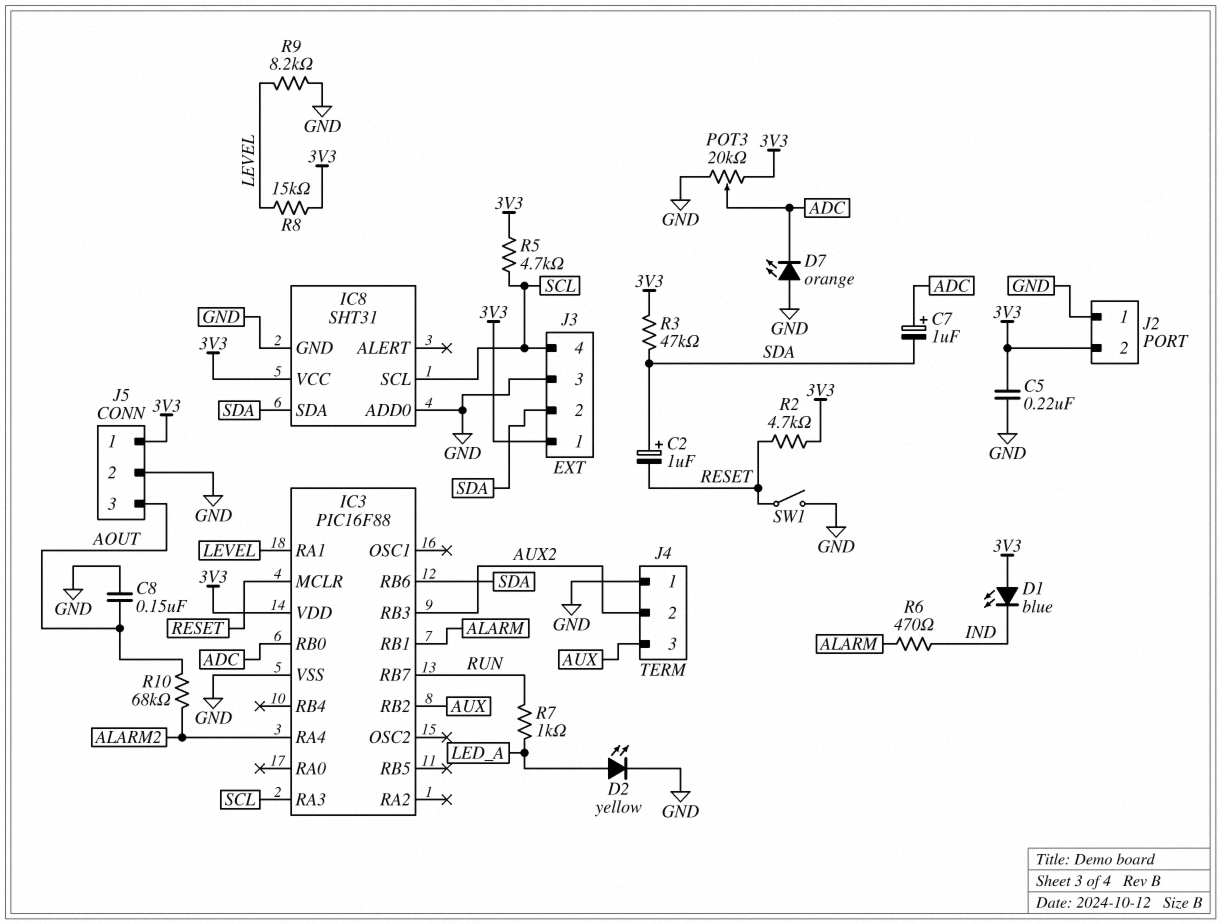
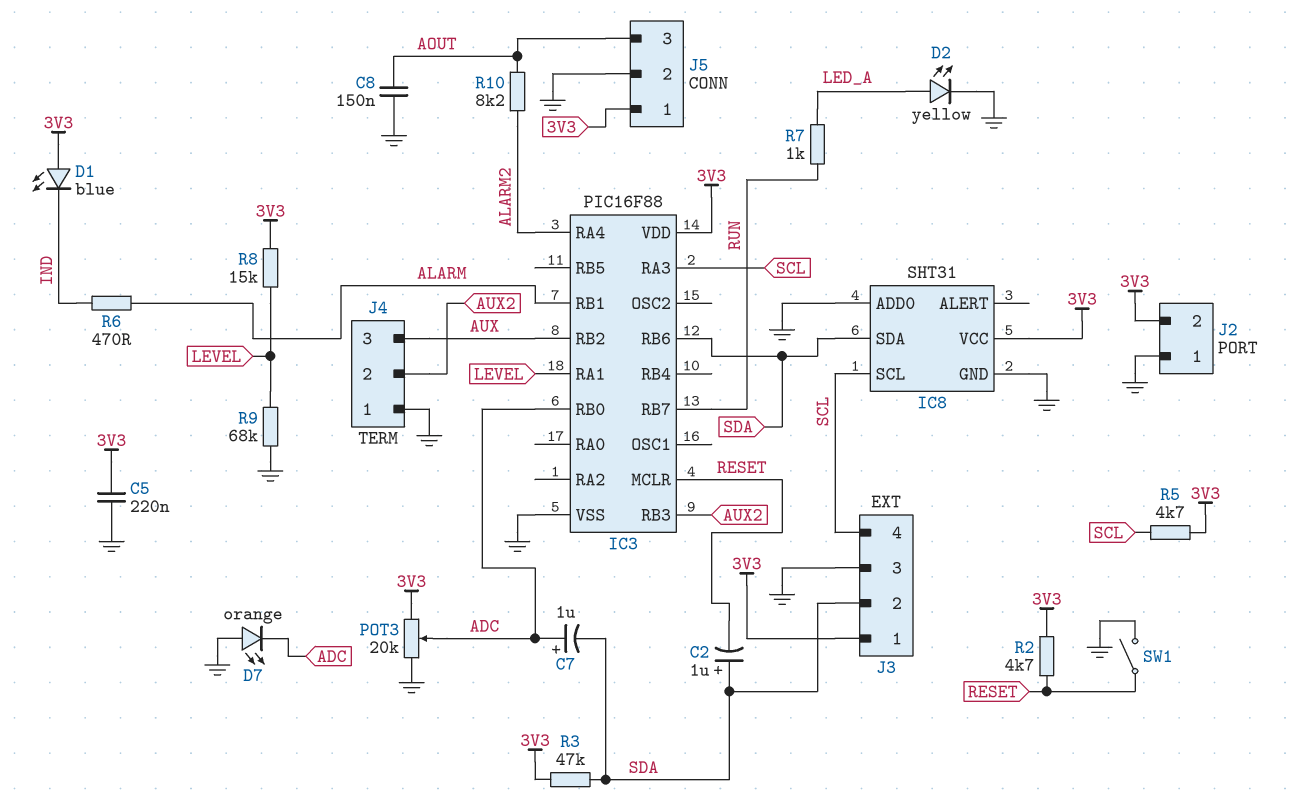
R9: 8.2k (GND, LEVEL) -> 68k (GND, LEVEL)
R10: 68k (ALARM2, AOUT) -> 8.2k (ALARM2, AOUT)

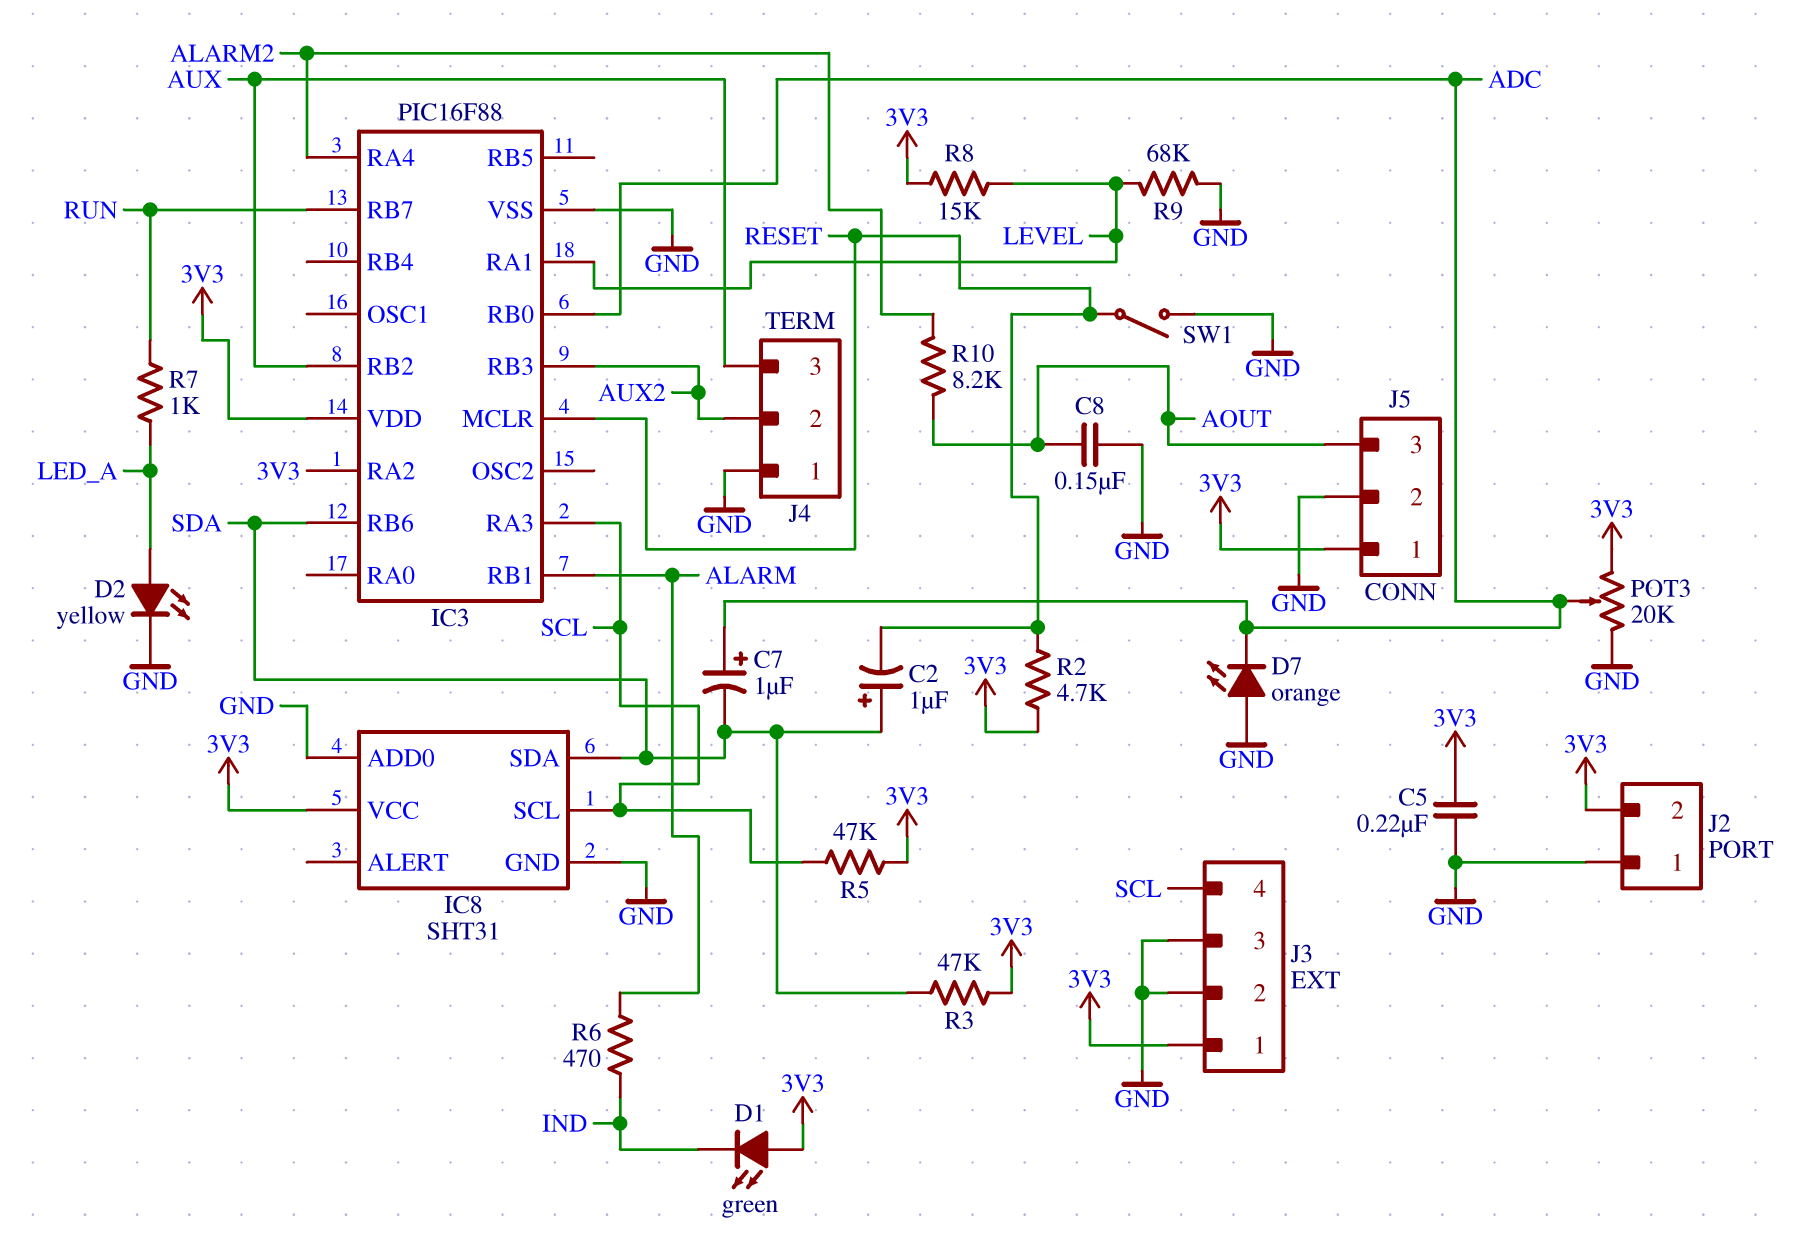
D1: LED blue (A 3V3, K IND) -> LED green (A 3V3, K IND)
IC3 pin RA2: none -> 3V3
J3 pin 2: SDA -> GND
R5: 4.7k (3V3, SCL) -> 47k (3V3, SCL)

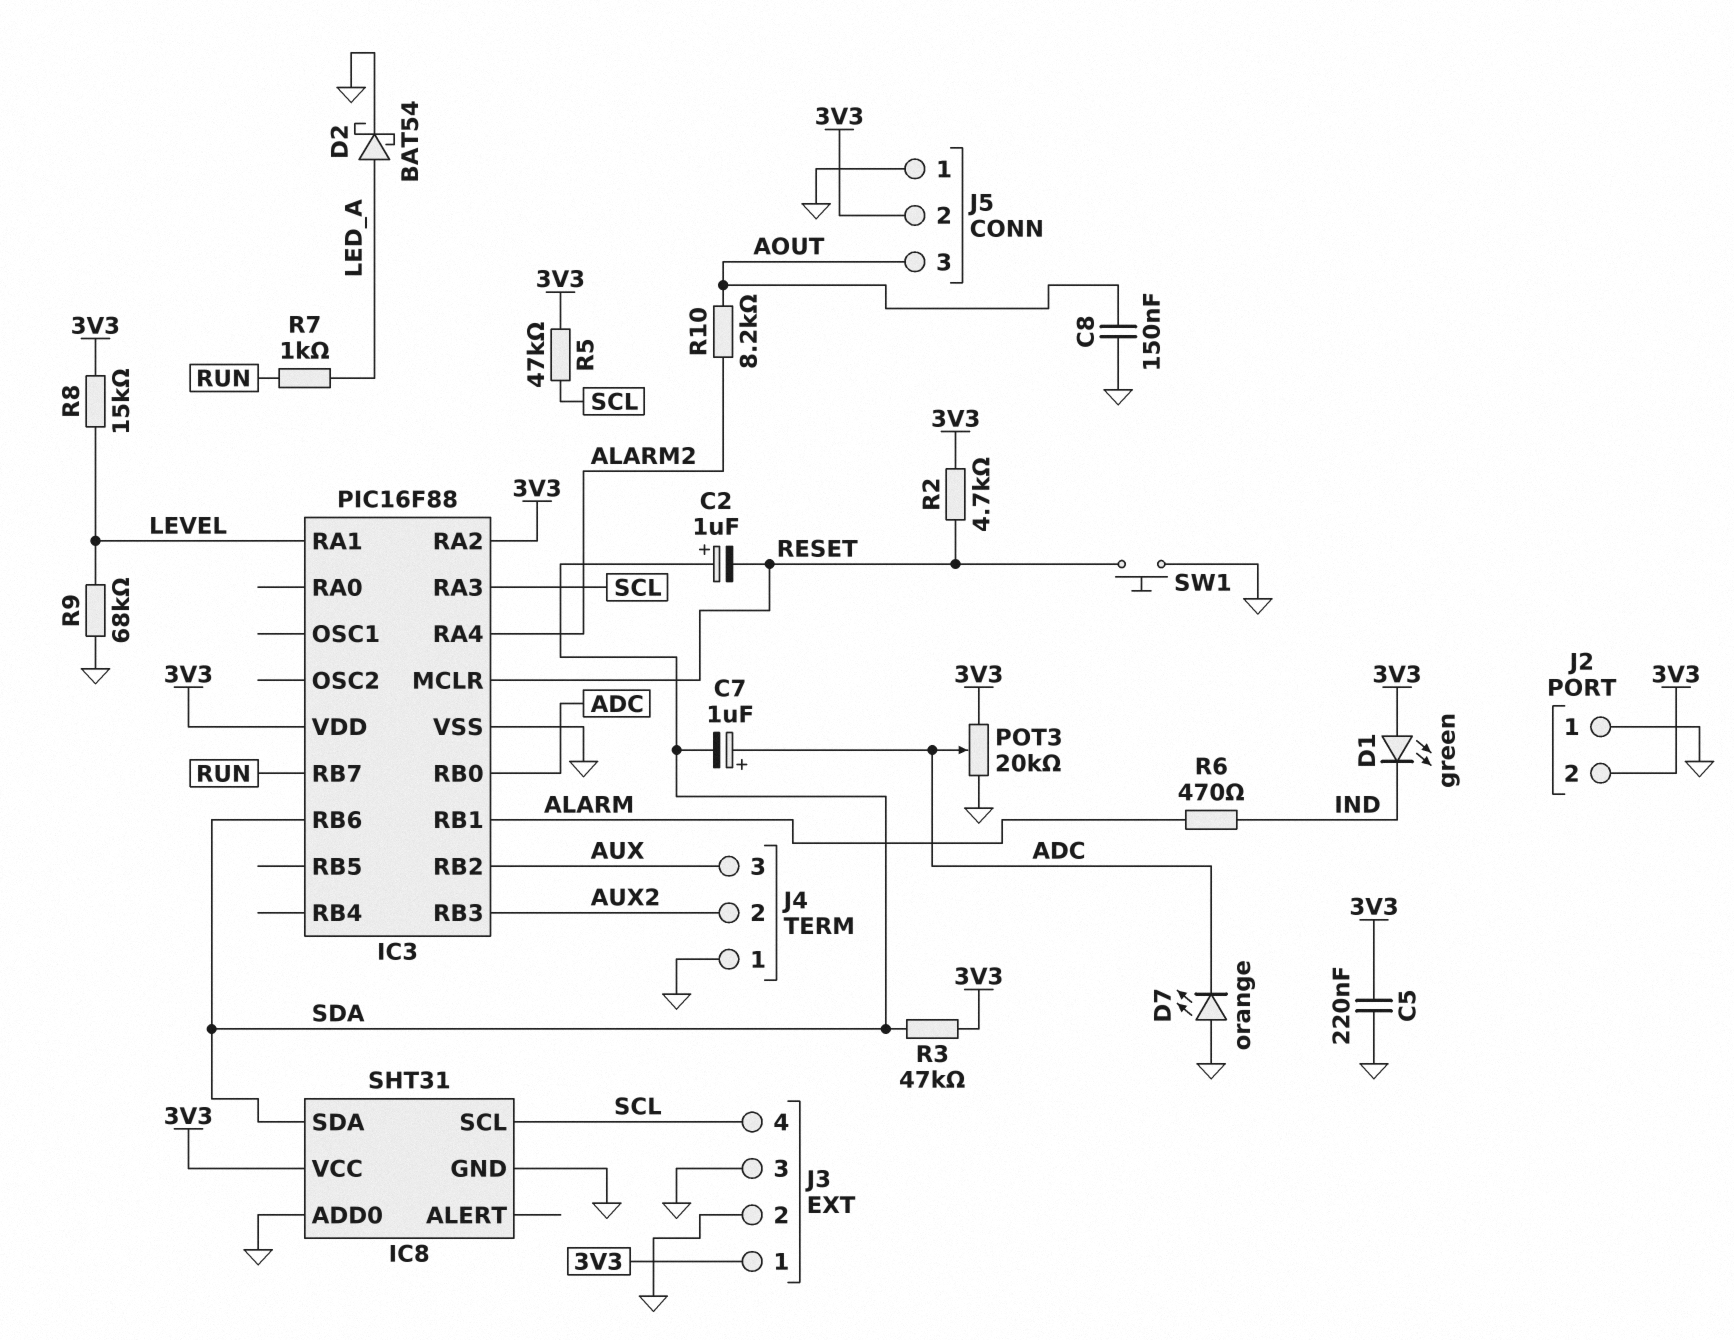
D2: LED yellow (A LED_A, K GND) -> schottky BAT54 (A LED_A, K GND)
J5 pin 1: 3V3 -> GND
J5 pin 2: GND -> 3V3
SW1: switch (GND, RESET) -> button (GND, RESET)

